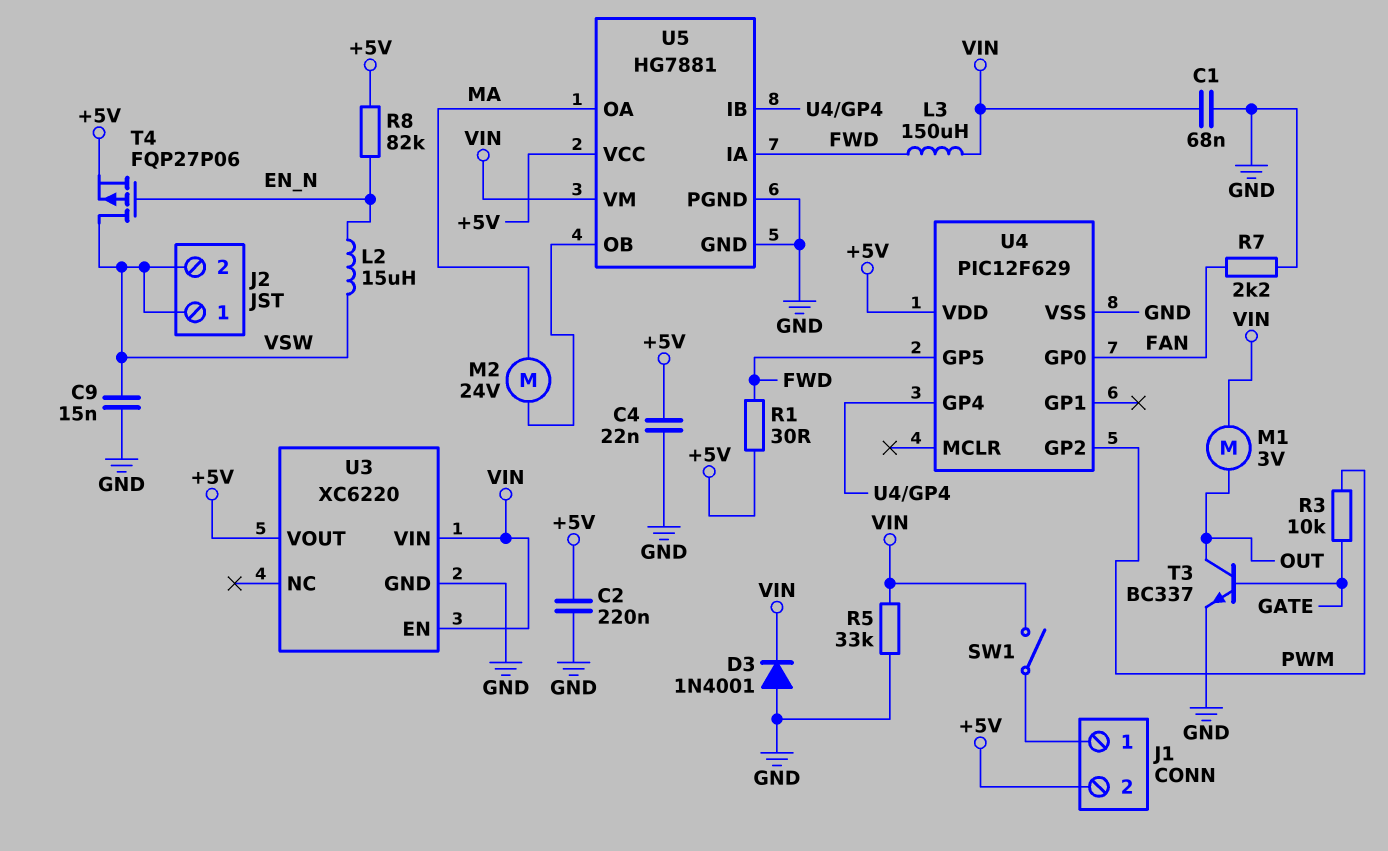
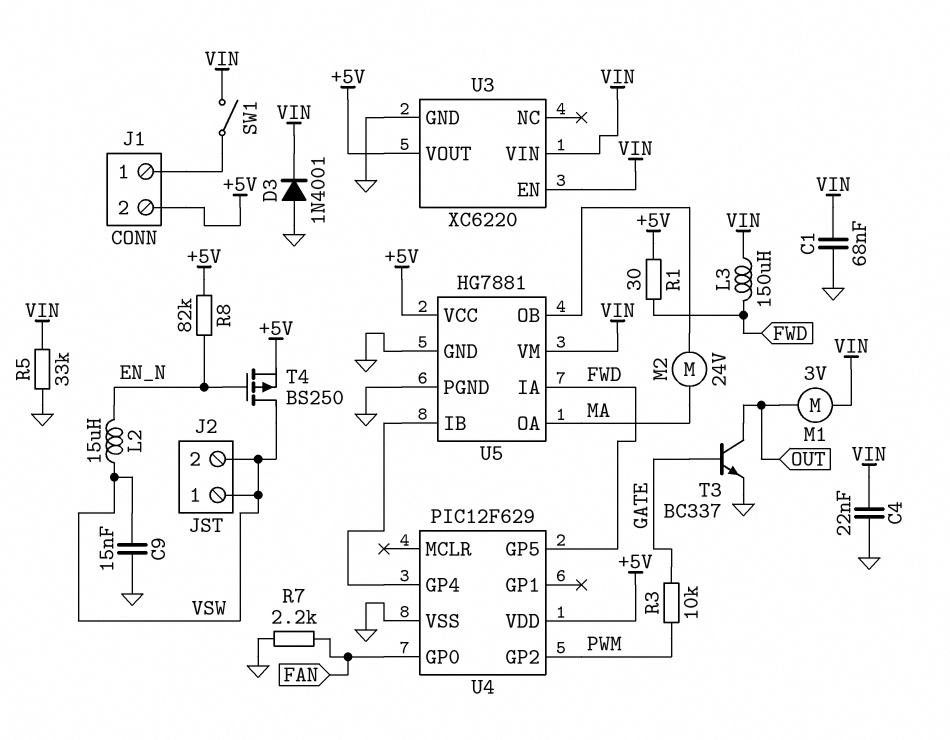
C2: 220nF (+5V, GND) -> none
C4: 22nF (+5V, GND) -> 22nF (GND, VIN)
T4: PMOS FQP27P06 (G EN_N, D VSW, S +5V) -> PMOS BS250 (G EN_N, D VSW, S +5V)

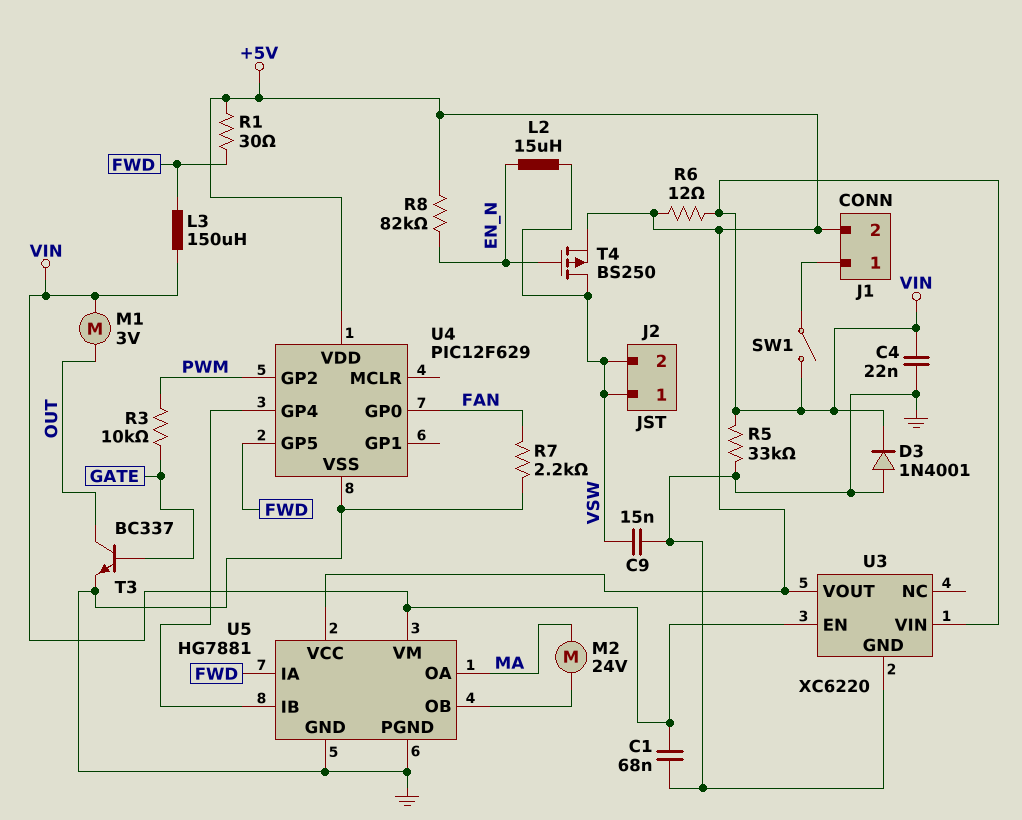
R6: none -> 12 (+5V, VIN)

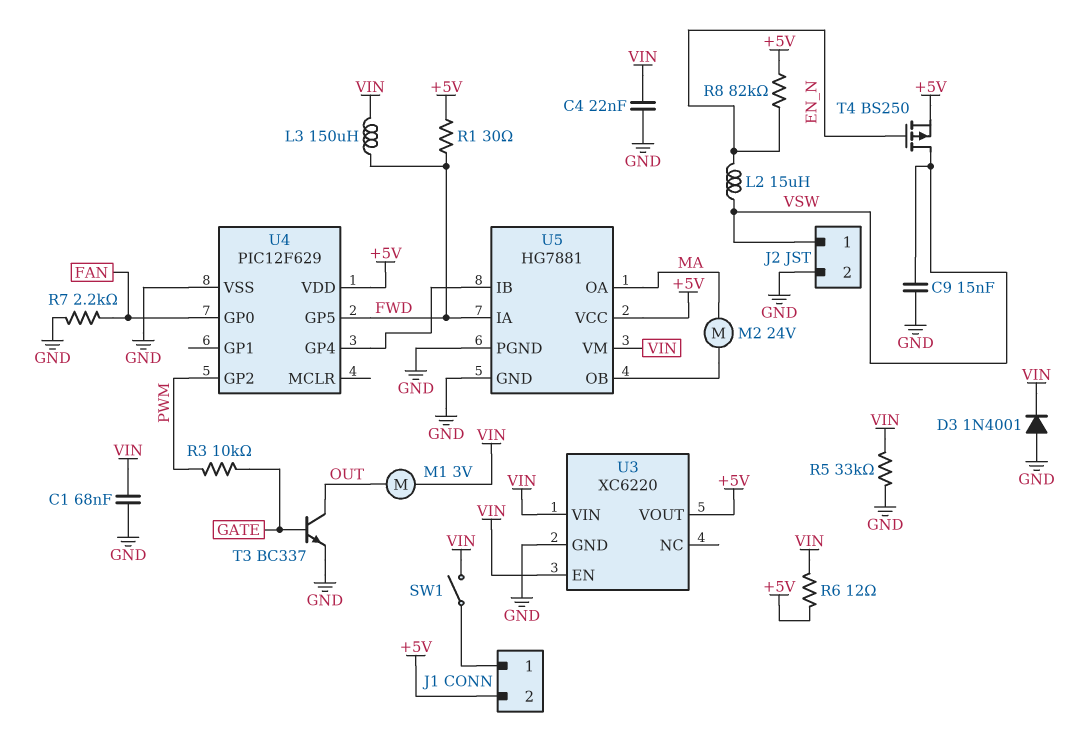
J2 pin 2: VSW -> GND

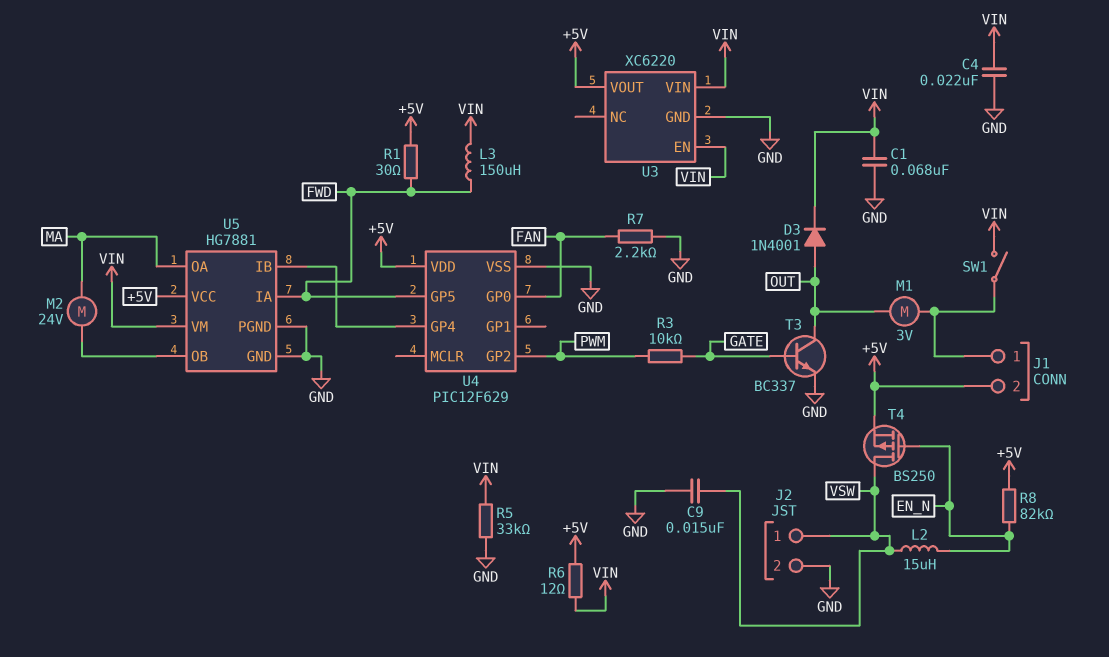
D3: diode 1N4001 (A GND, K VIN) -> diode 1N4001 (A OUT, K VIN)
M1: motor 3V (OUT, VIN) -> motor 3V (J1/1, OUT)

